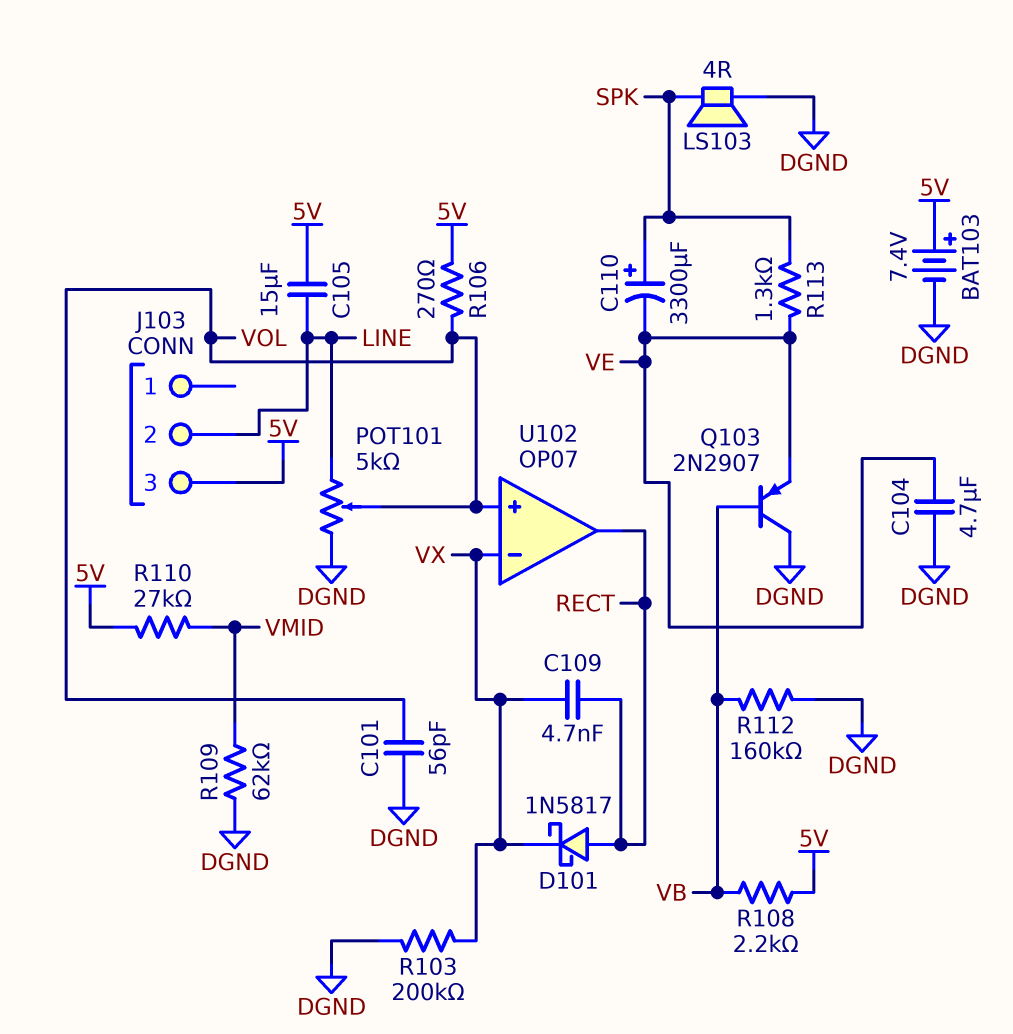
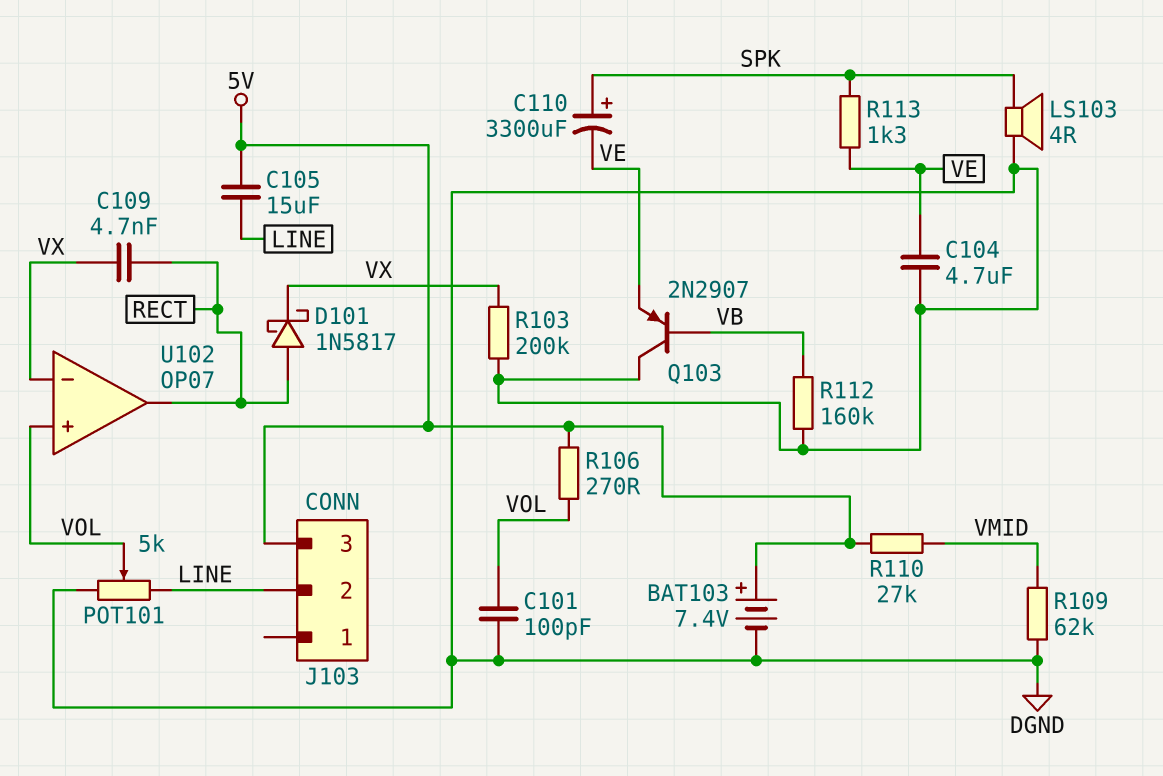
C101: 56pF (DGND, VOL) -> 100pF (DGND, VOL)
R108: 2.2k (5V, VB) -> none

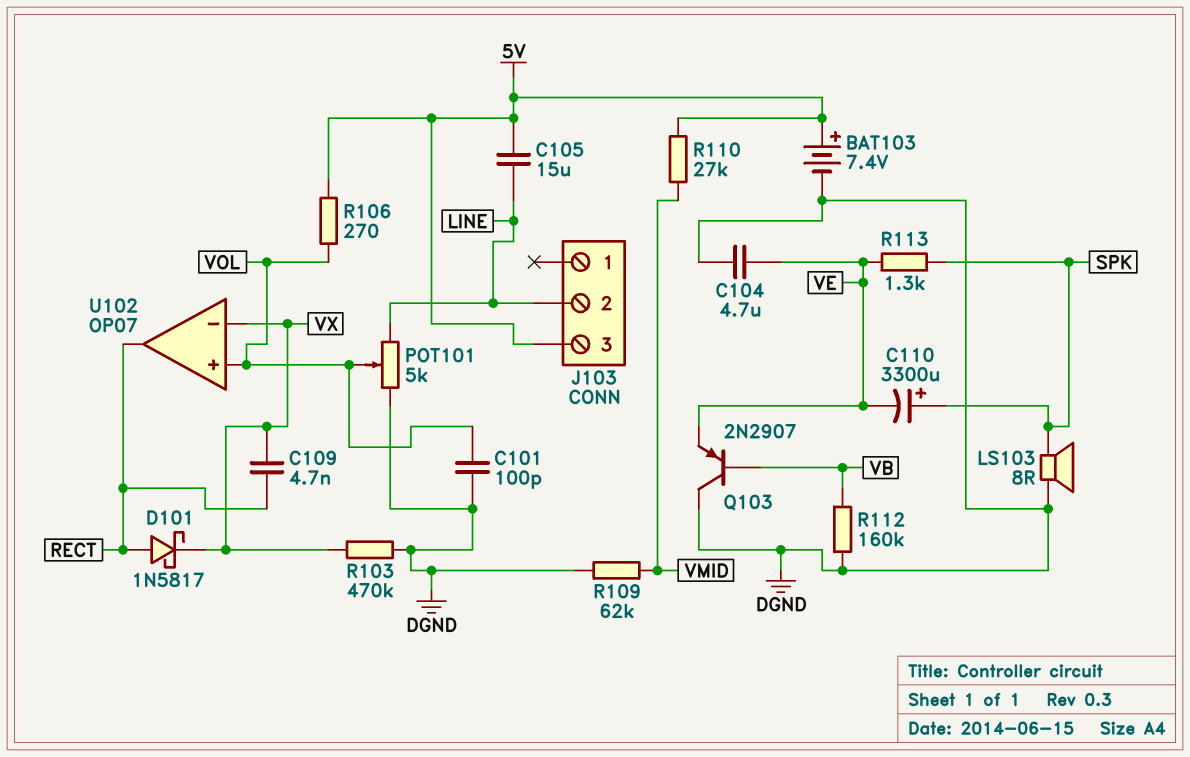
LS103: speaker 4R (DGND, SPK) -> speaker 8R (DGND, SPK)
R103: 200k (DGND, VX) -> 470k (DGND, VX)

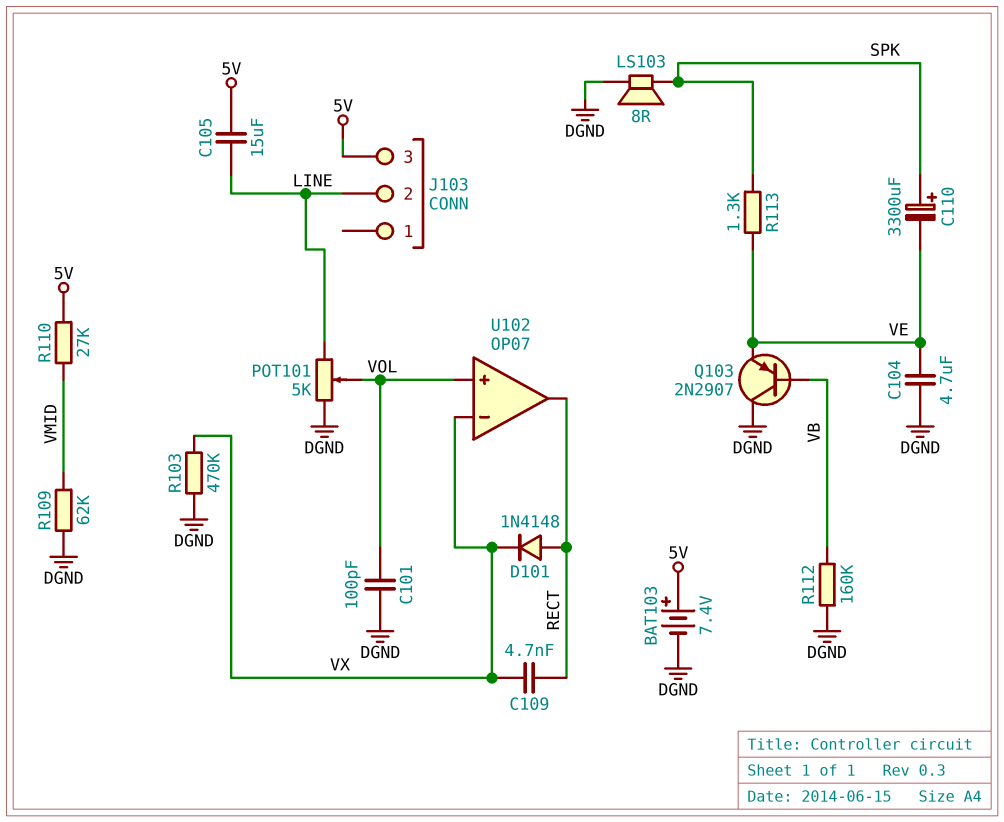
D101: schottky 1N5817 (A RECT, K VX) -> diode 1N4148 (A RECT, K VX)
R106: 270 (5V, VOL) -> none

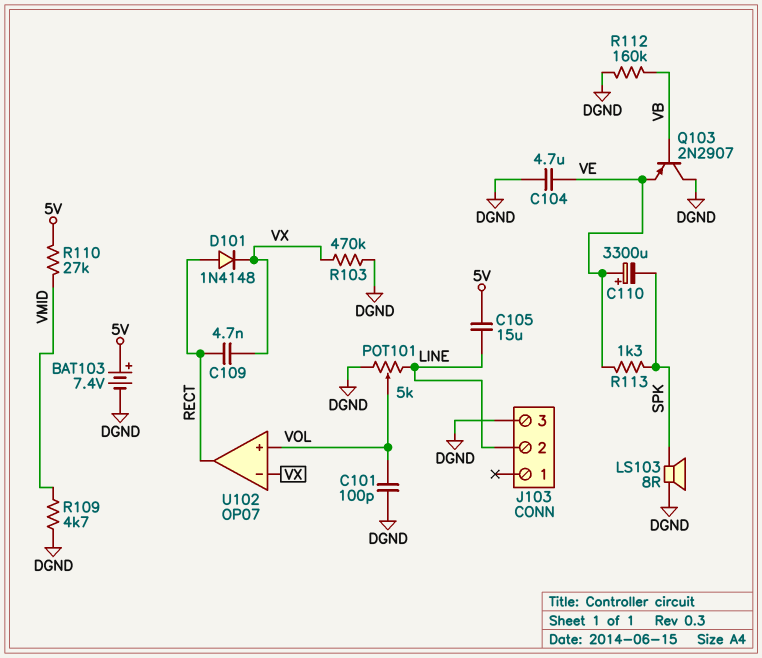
C110: 3300uF (plus SPK, minus VE) -> 3300uF (plus VE, minus SPK)
J103 pin 3: 5V -> DGND
R109: 62k (DGND, VMID) -> 4.7k (DGND, VMID)

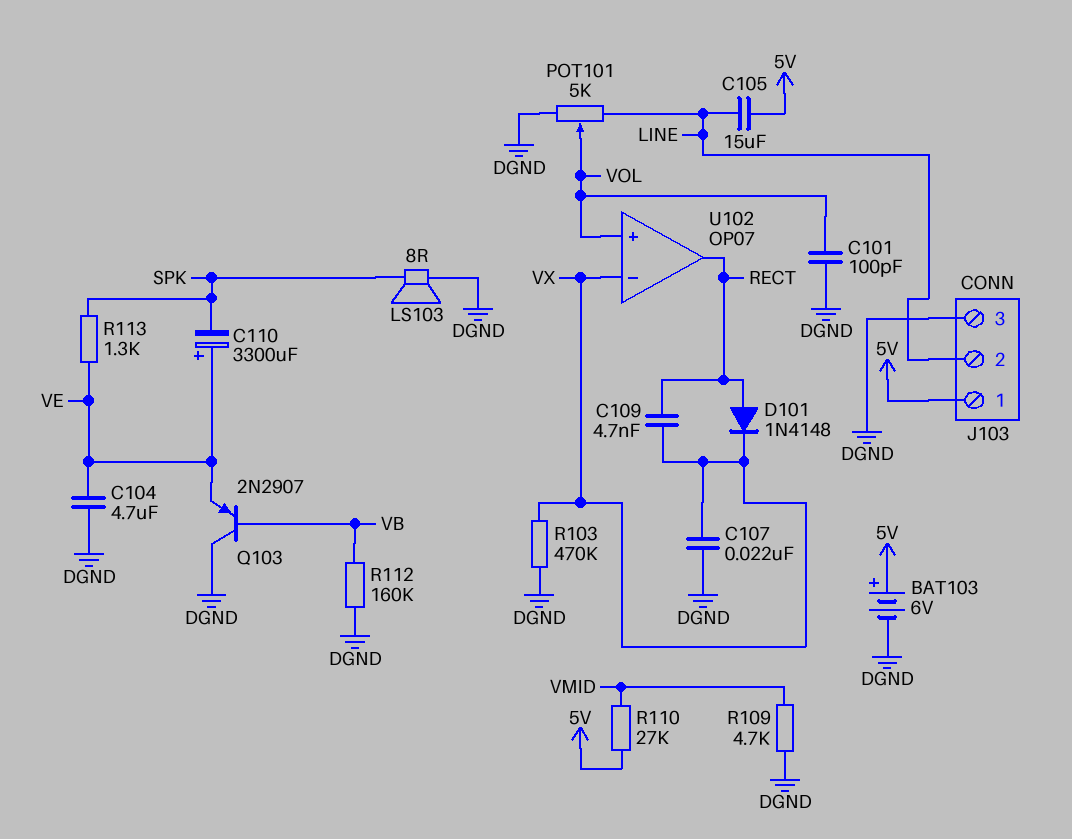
BAT103: 7.4V (plus 5V, minus DGND) -> 6V (plus 5V, minus DGND)
C107: none -> 22nF (DGND, VX)
J103 pin 1: none -> 5V

